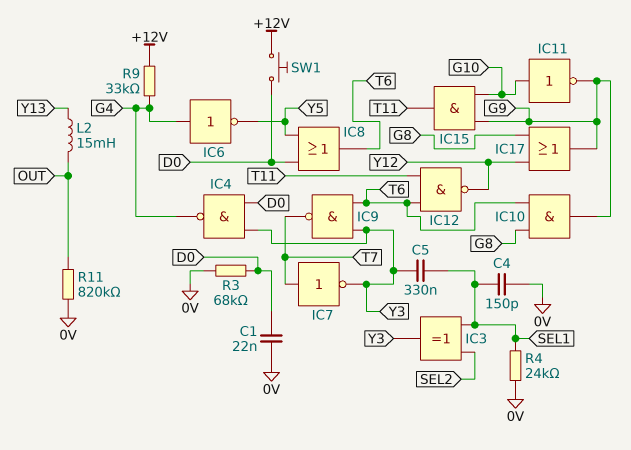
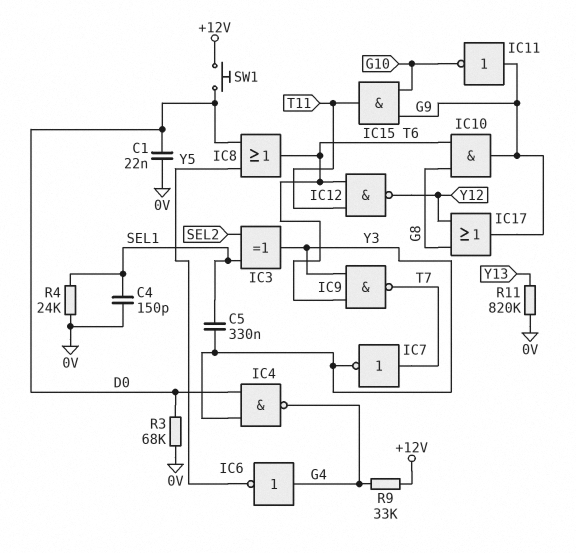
IC11: NOT (in G10, out G9) -> NOT (in G9, out G10)
L2: 15mH (OUT, Y13) -> none
R11: 820k (0V, OUT) -> 820k (0V, Y13)

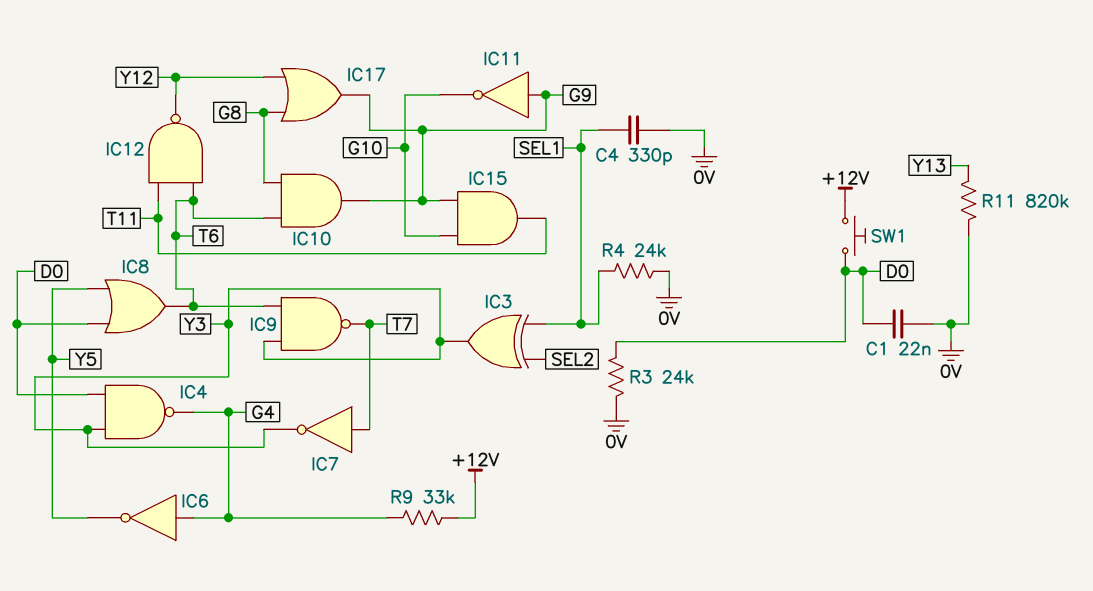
C4: 150pF (0V, SEL1) -> 330pF (0V, SEL1)
C5: 330nF (SEL1, Y3) -> none
R3: 68k (0V, D0) -> 24k (0V, D0)

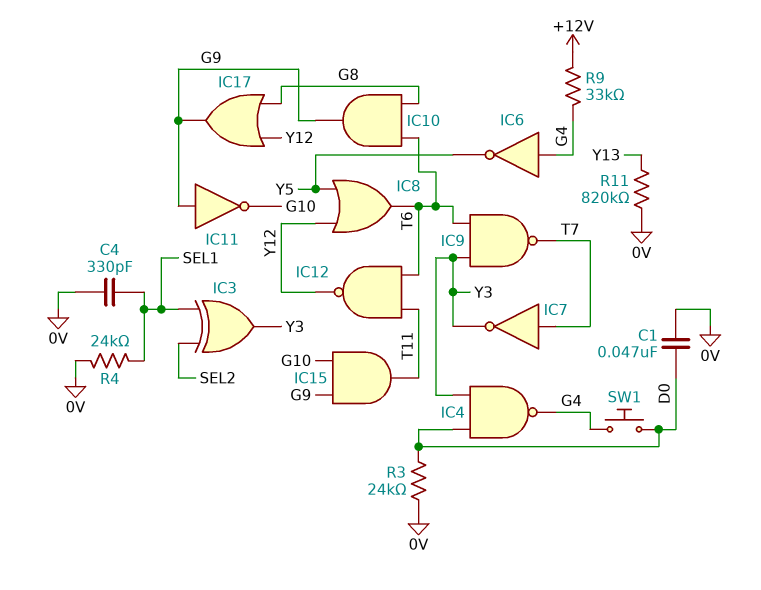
C1: 22nF (0V, D0) -> 47nF (0V, D0)
IC8: OR (in D0, in Y5, out T6) -> OR (in Y5, in Y12, out T6)
SW1: button (+12V, D0) -> button (D0, G4)

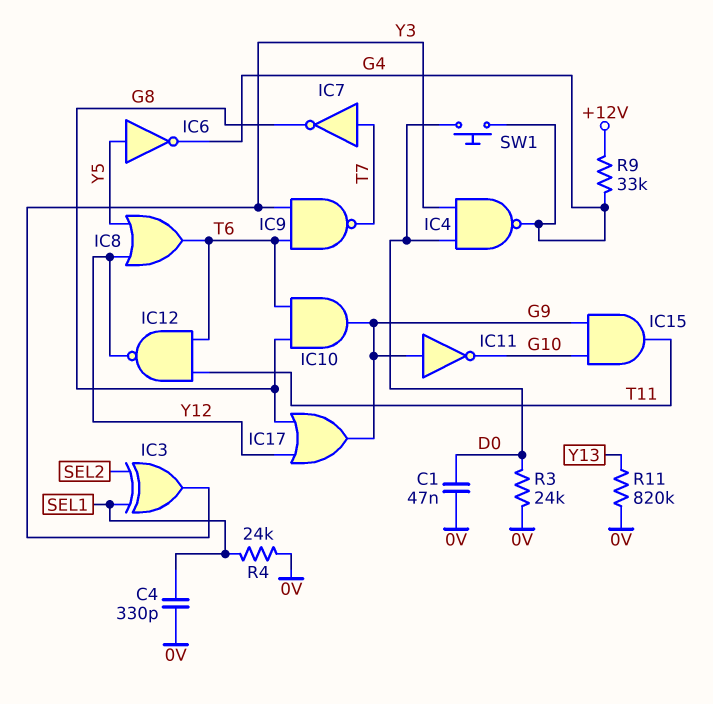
IC6: NOT (in G4, out Y5) -> NOT (in Y5, out G4)
IC7: NOT (in T7, out Y3) -> NOT (in T7, out G8)

